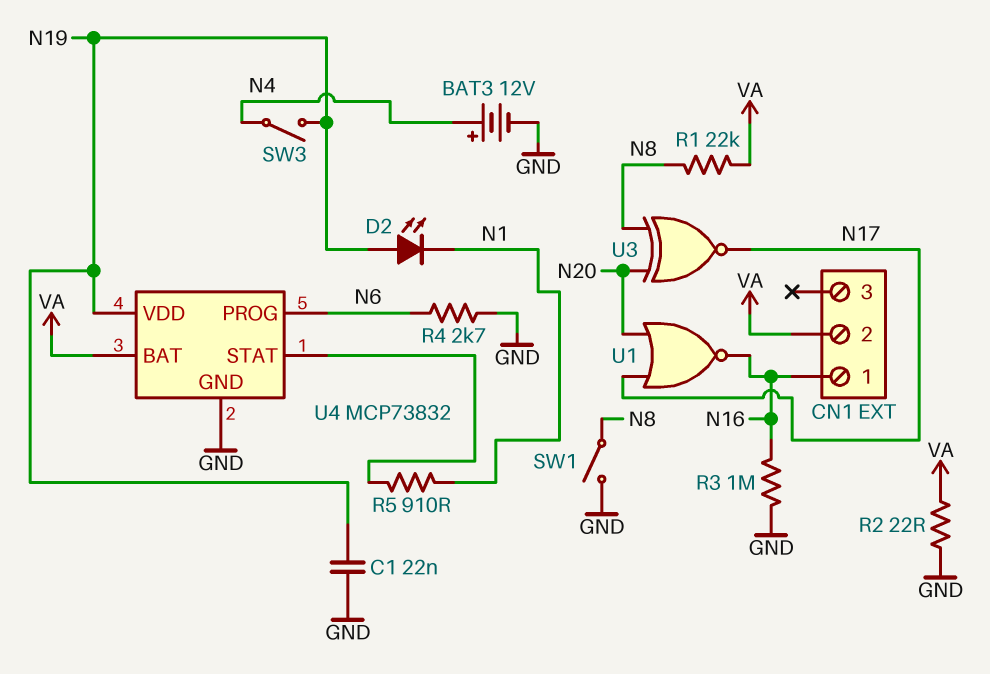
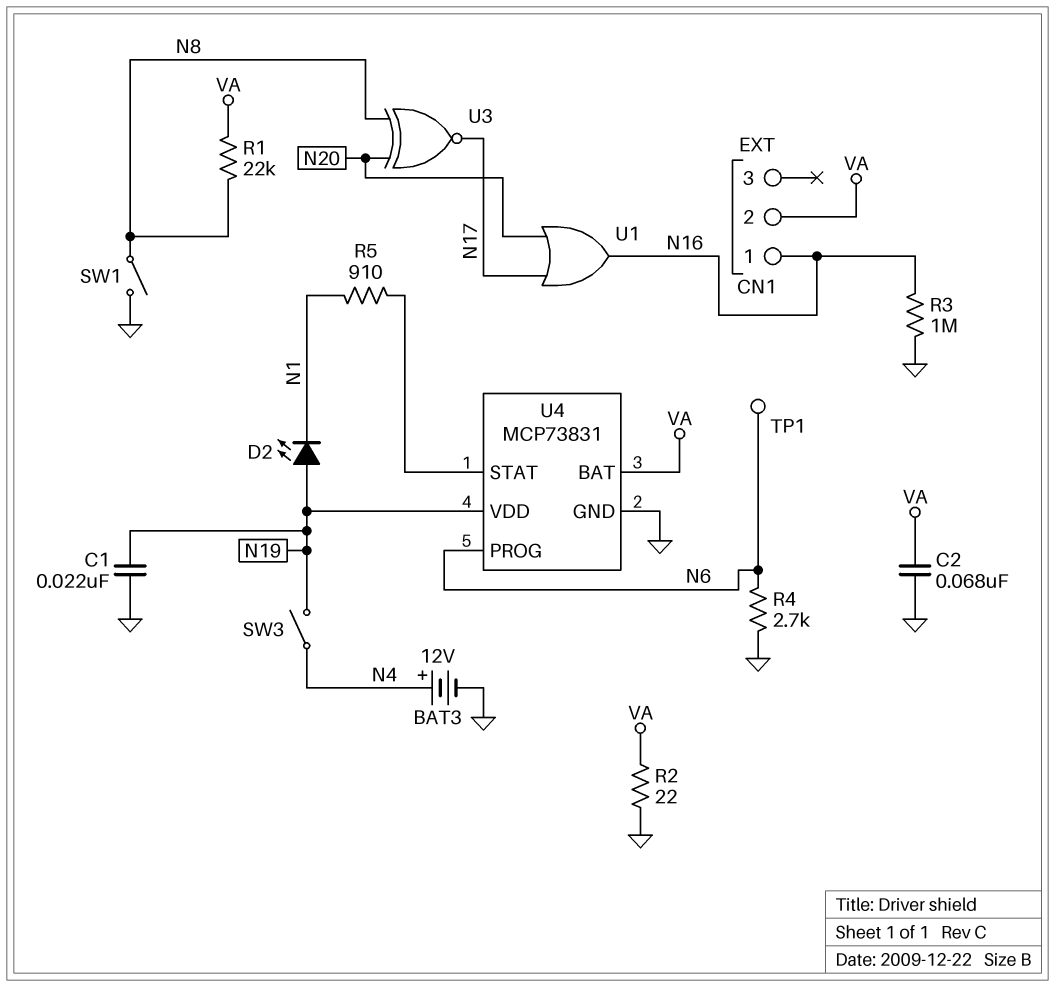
C2: none -> 68nF (GND, VA)
TP1: none -> test point (N6)
U1: NOR (in N17, in N20, out N16) -> OR (in N17, in N20, out N16)
U4: MCP73832 -> MCP73831

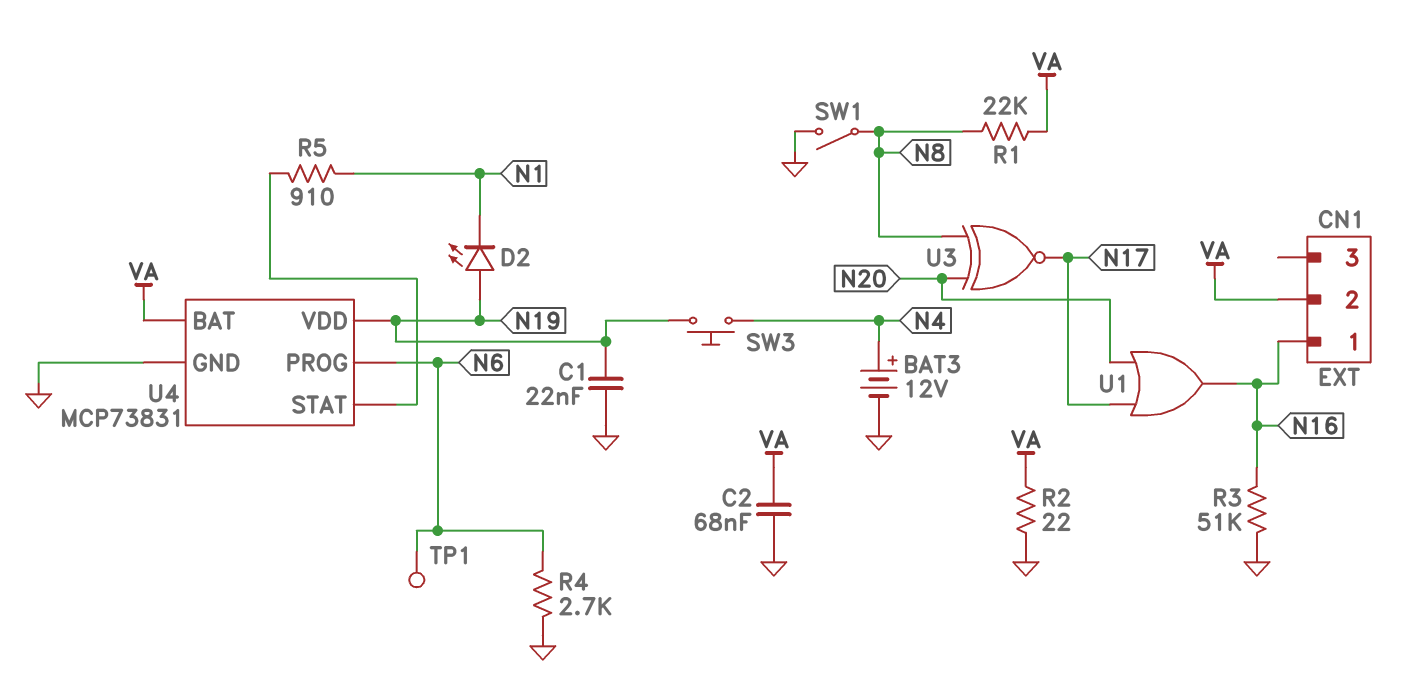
R3: 1M (GND, N16) -> 51k (GND, N16)
SW3: switch (N4, N19) -> button (N4, N19)

